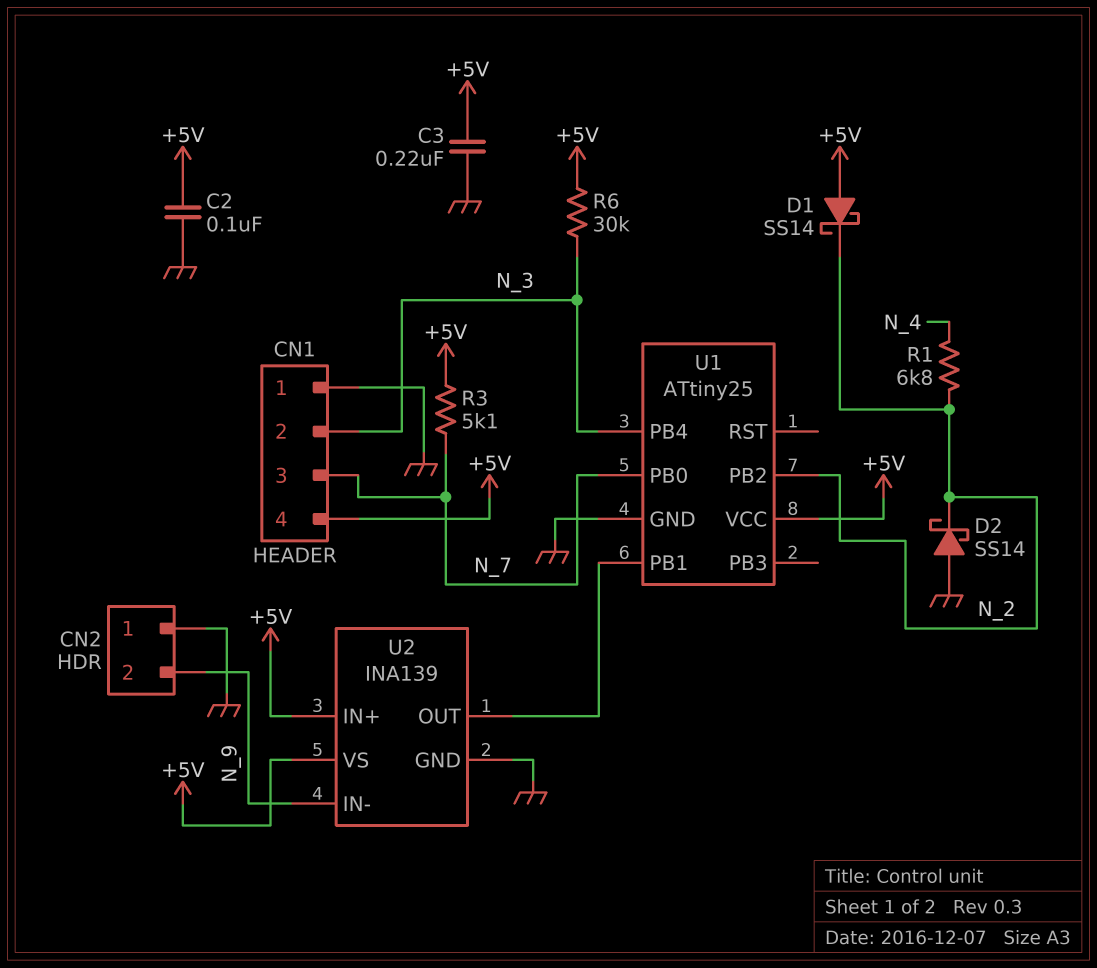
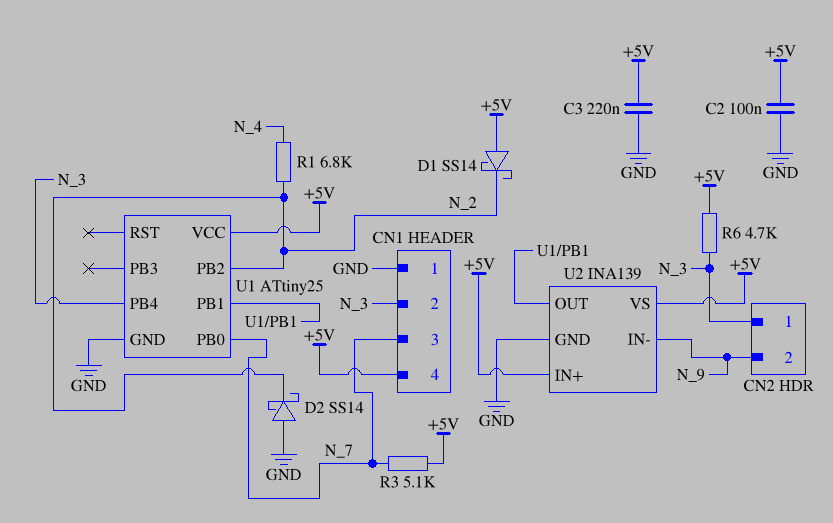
CN2 pin 1: GND -> N_3
R6: 30k (+5V, N_3) -> 4.7k (+5V, N_3)

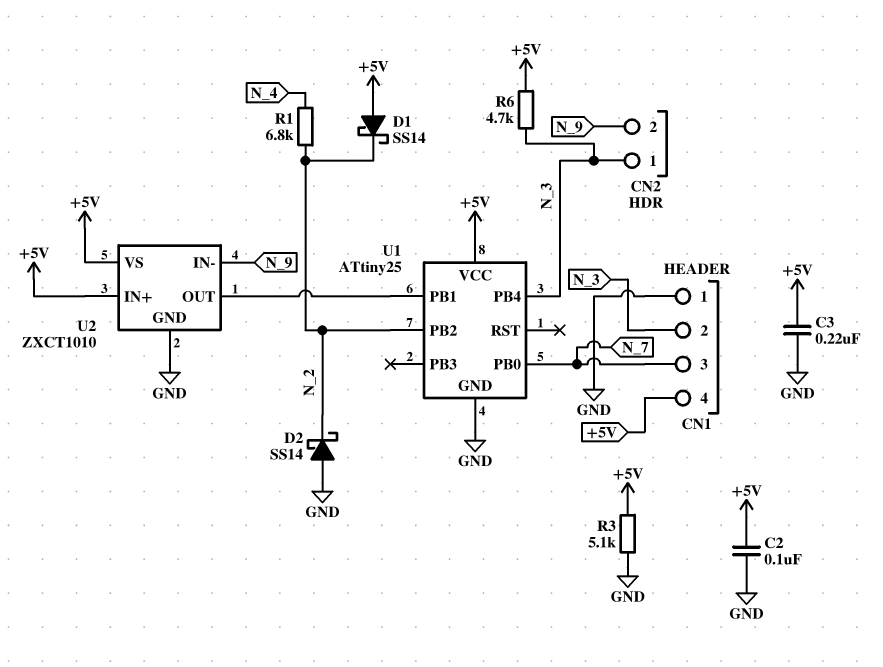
R3: 5.1k (+5V, N_7) -> 5.1k (+5V, GND)
U2: INA139 -> ZXCT1010

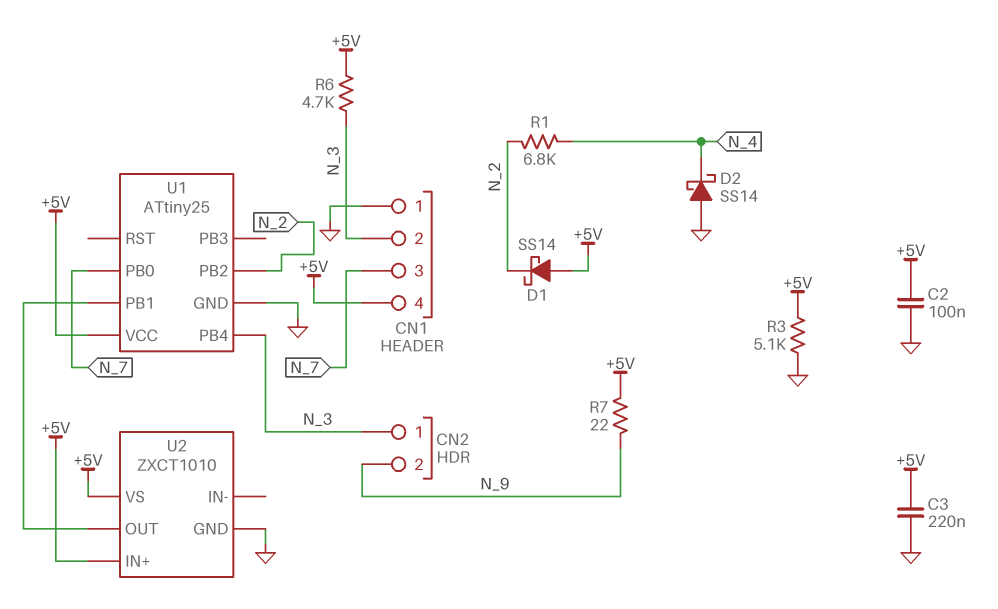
D2: schottky SS14 (A GND, K N_2) -> schottky SS14 (A GND, K N_4)
R7: none -> 22 (+5V, N_9)
U2 pin IN-: N_9 -> none

